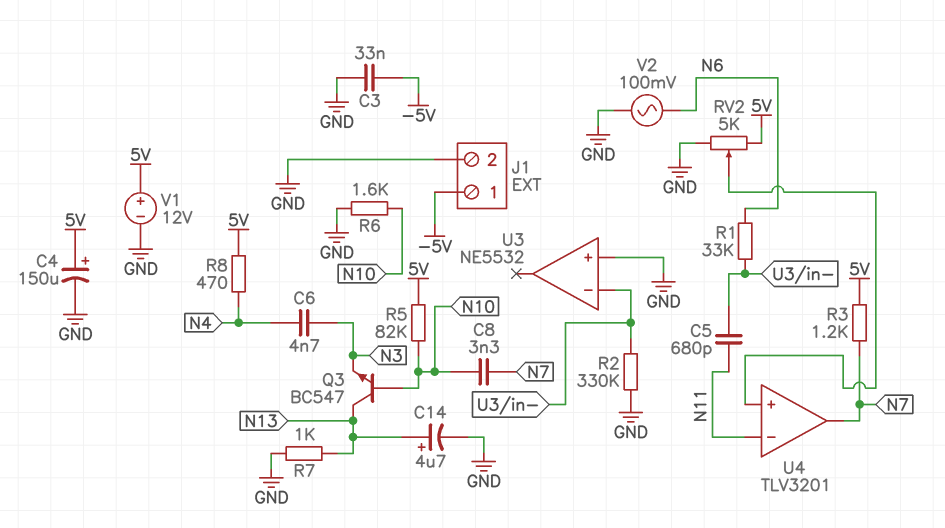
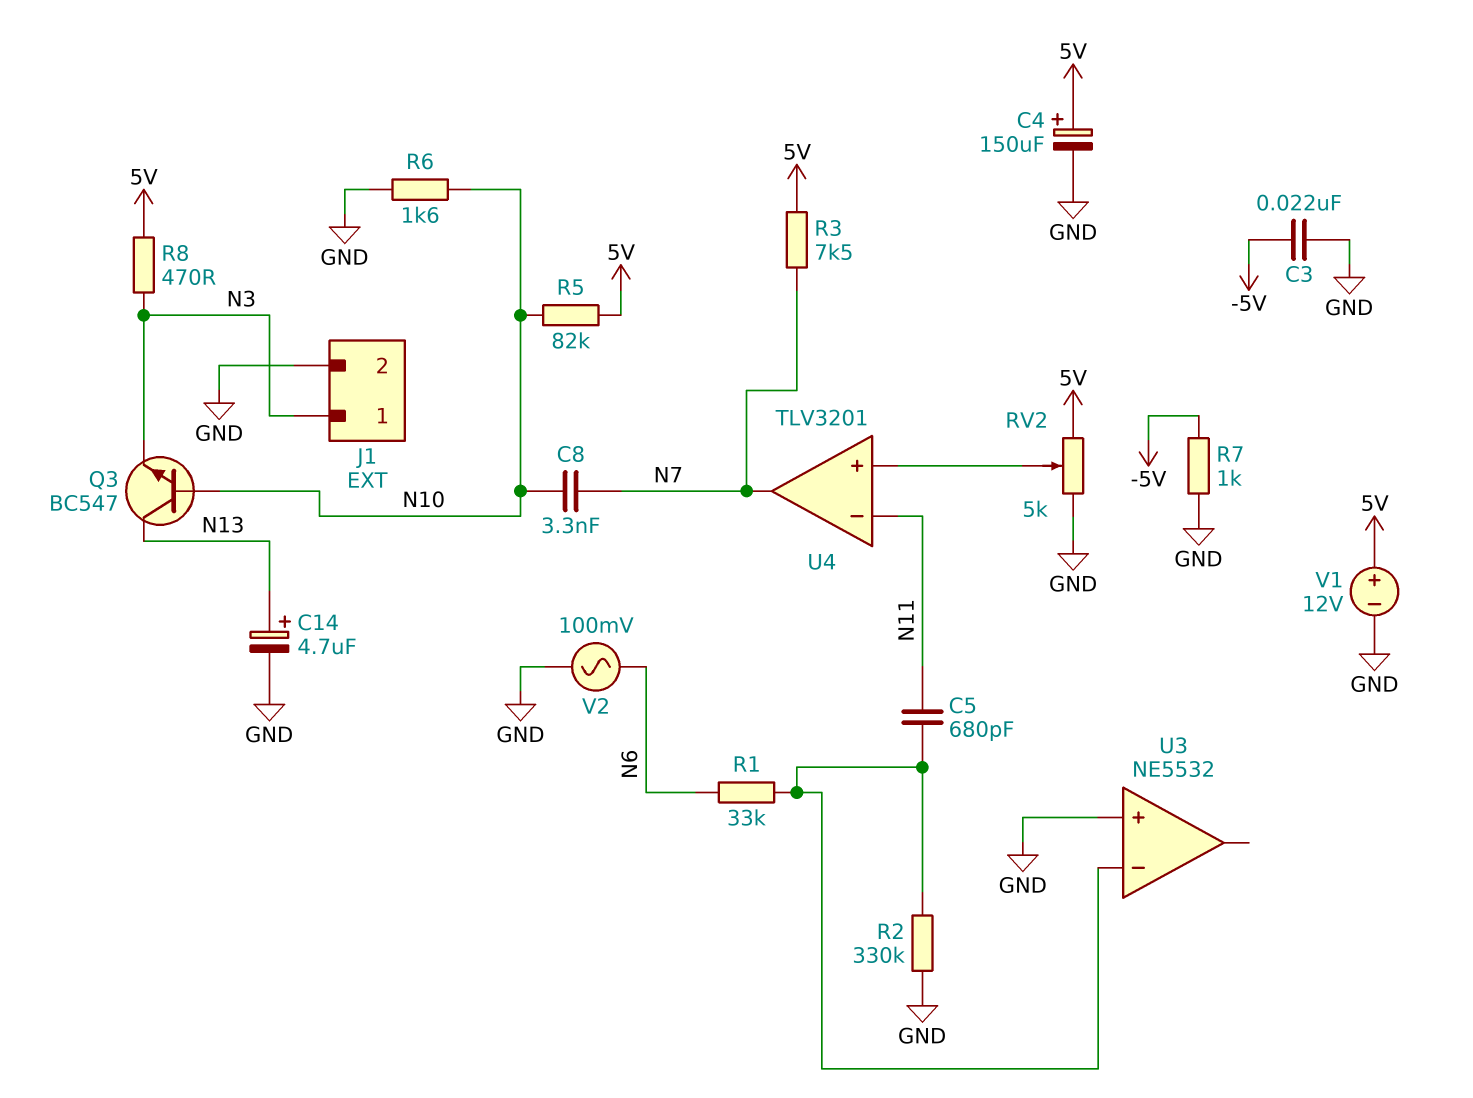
C3: 33nF (-5V, GND) -> 22nF (-5V, GND)
C6: 4.7nF (N3, N4) -> none
J1 pin 1: -5V -> N3
R3: 1.2k (5V, N7) -> 7.5k (5V, N7)
R7: 1k (GND, N13) -> 1k (-5V, GND)
R8: 470 (5V, N4) -> 470 (5V, N3)

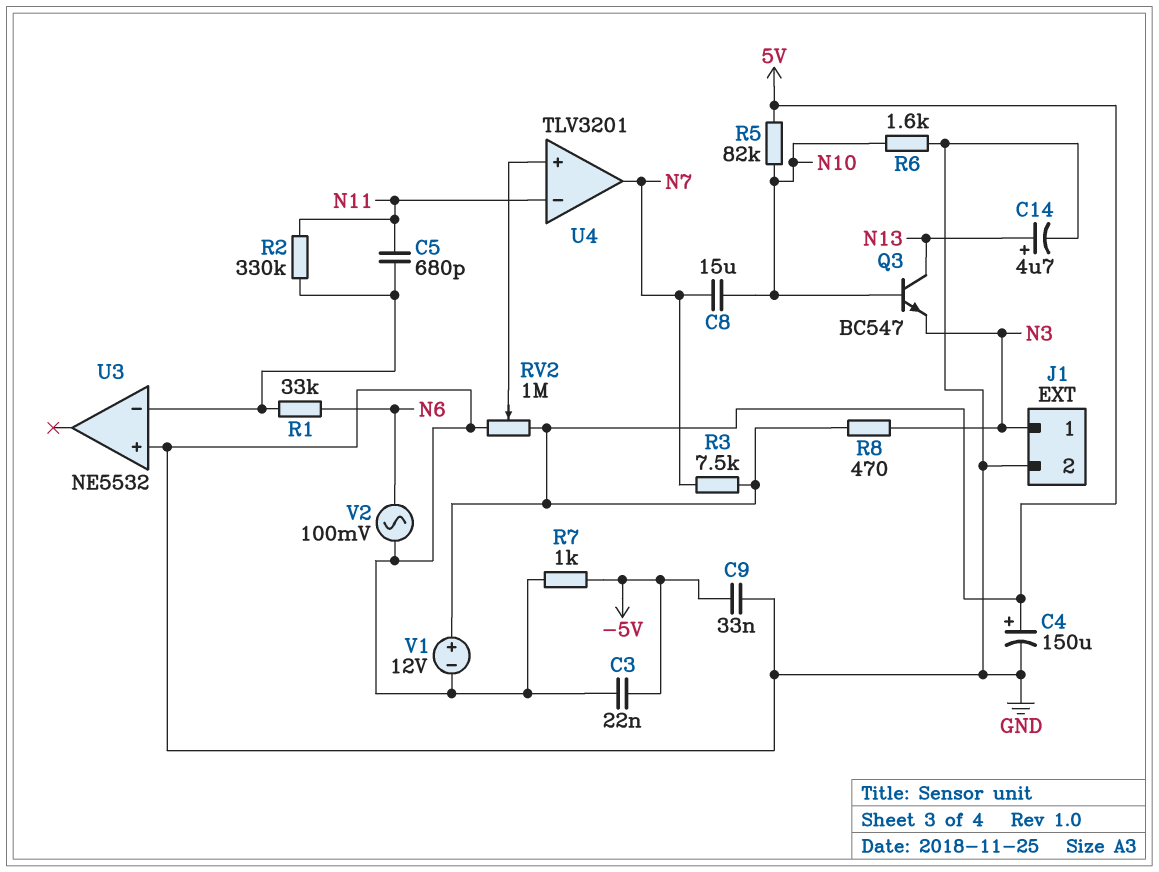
C8: 3.3nF (N7, N10) -> 15uF (N7, N10)
C9: none -> 33nF (-5V, GND)
R2: 330k (GND, U3/in-) -> 330k (N11, U3/in-)
RV2: 5k (5V, GND, wiper U4/in+) -> 1M (5V, GND, wiper U4/in+)

